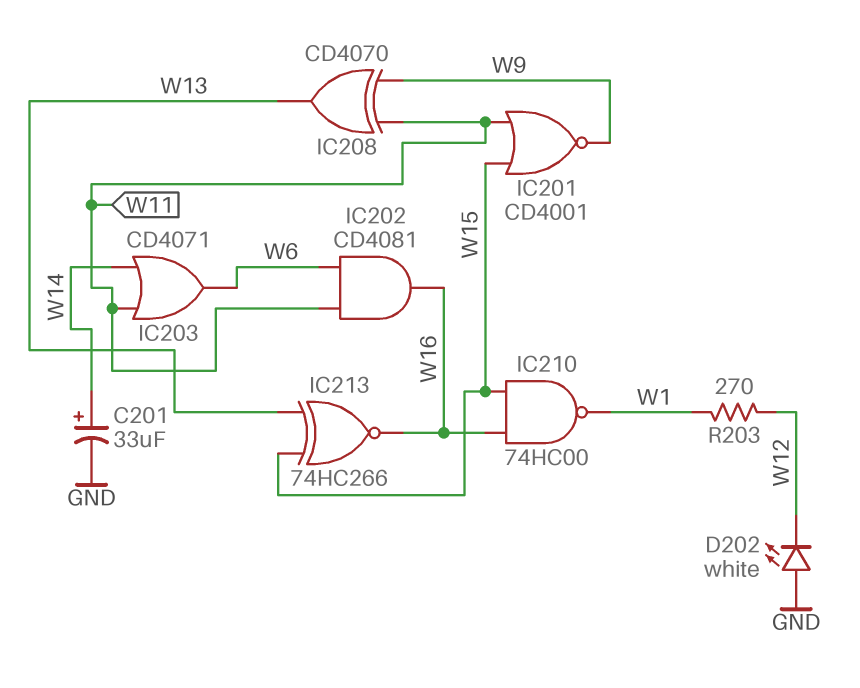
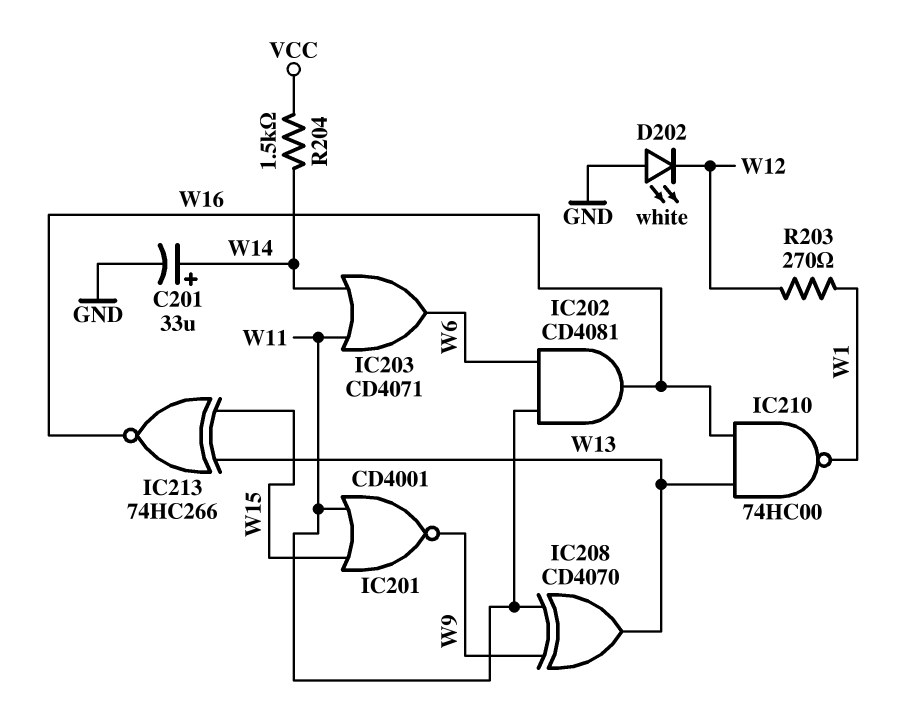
IC210: NAND 74HC00 (in W15, in W16, out W1) -> NAND 74HC00 (in W13, in W16, out W1)
R204: none -> 1.5k (VCC, W14)

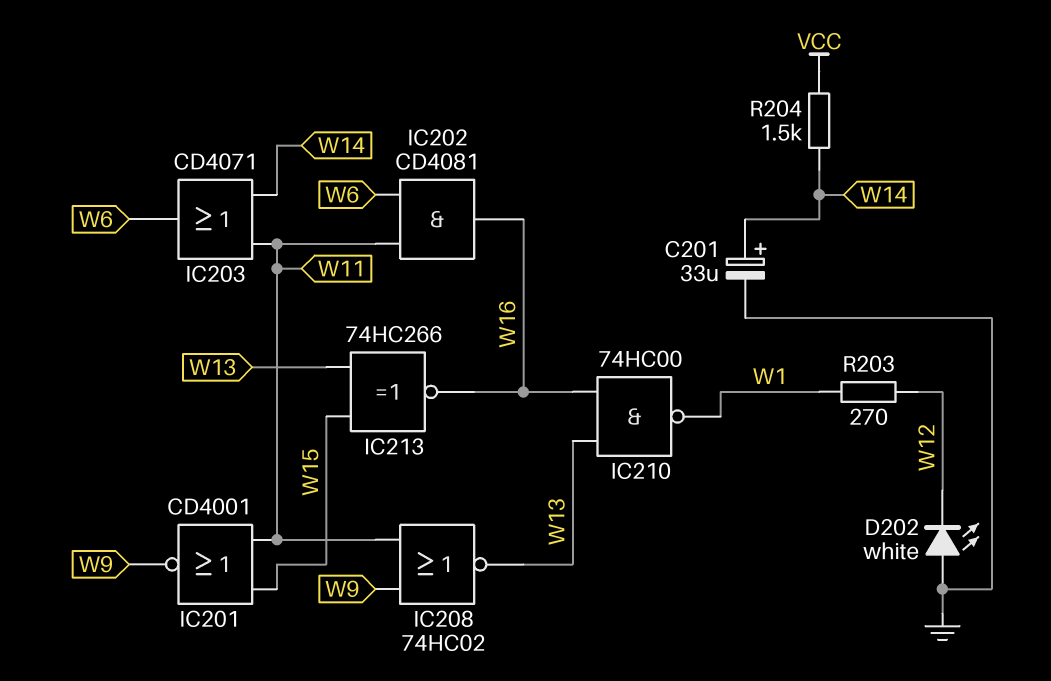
IC208: XOR CD4070 (in W9, in W11, out W13) -> NOR 74HC02 (in W9, in W11, out W13)

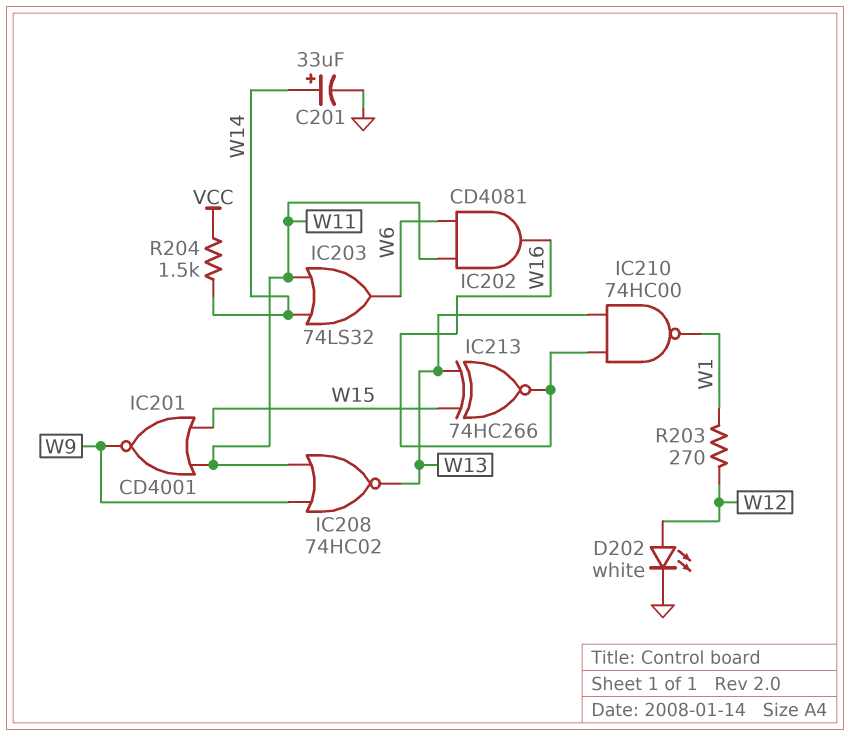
D202: LED white (A GND, K W12) -> LED white (A W12, K GND)
IC203: OR CD4071 (in W11, in W14, out W6) -> OR 74LS32 (in W11, in W14, out W6)

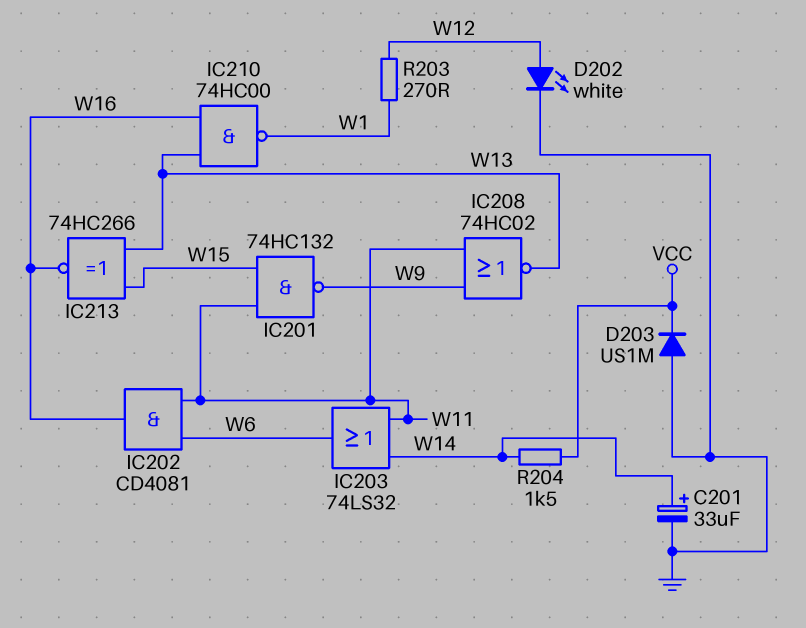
D203: none -> diode US1M (A GND, K VCC)
IC201: NOR CD4001 (in W11, in W15, out W9) -> NAND 74HC132 (in W11, in W15, out W9)

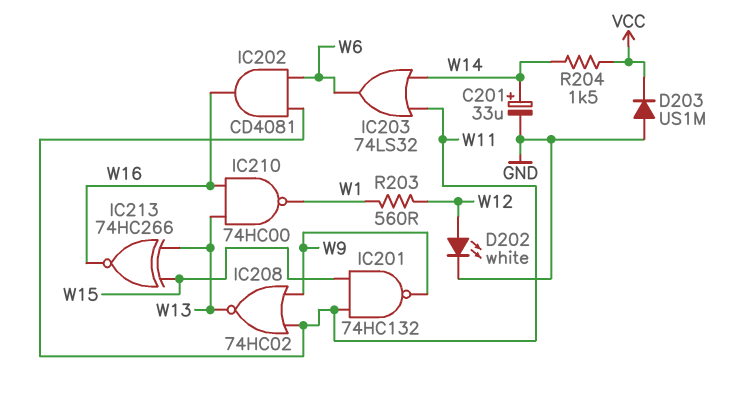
R203: 270 (W1, W12) -> 560 (W1, W12)

